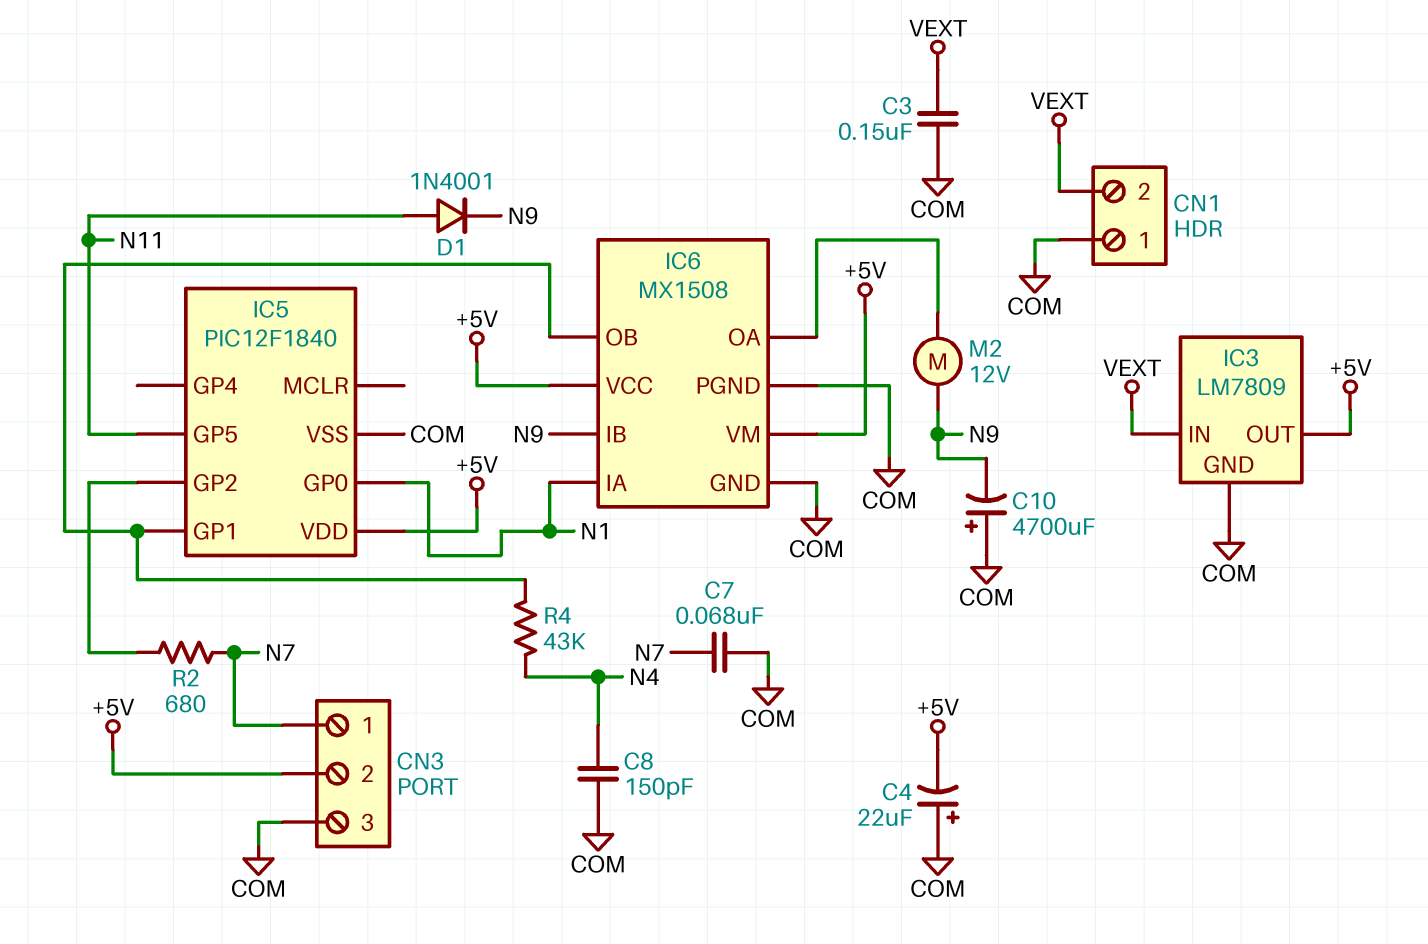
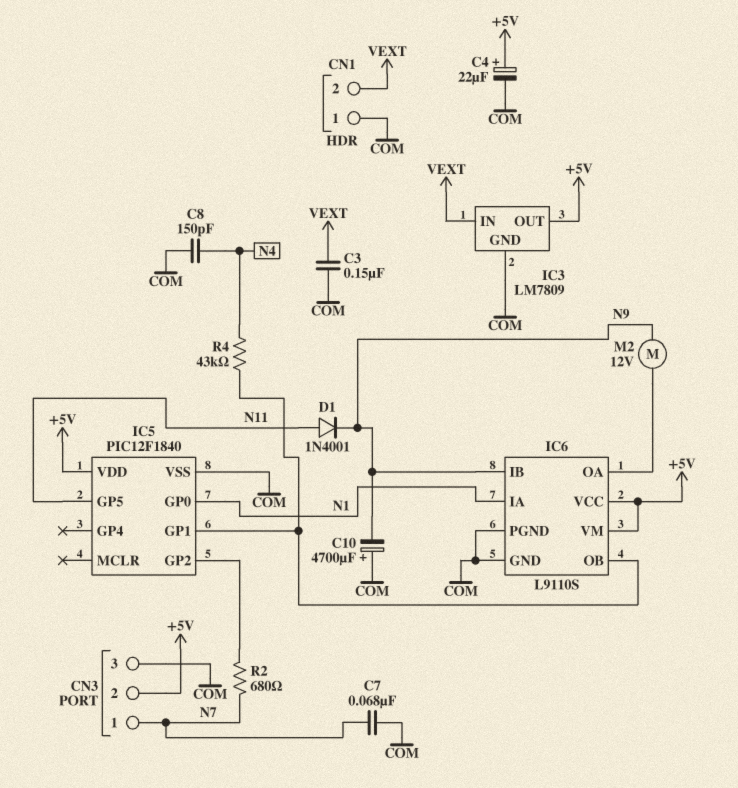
C4: 22uF (plus COM, minus +5V) -> 22uF (plus +5V, minus COM)
IC6: MX1508 -> L9110S

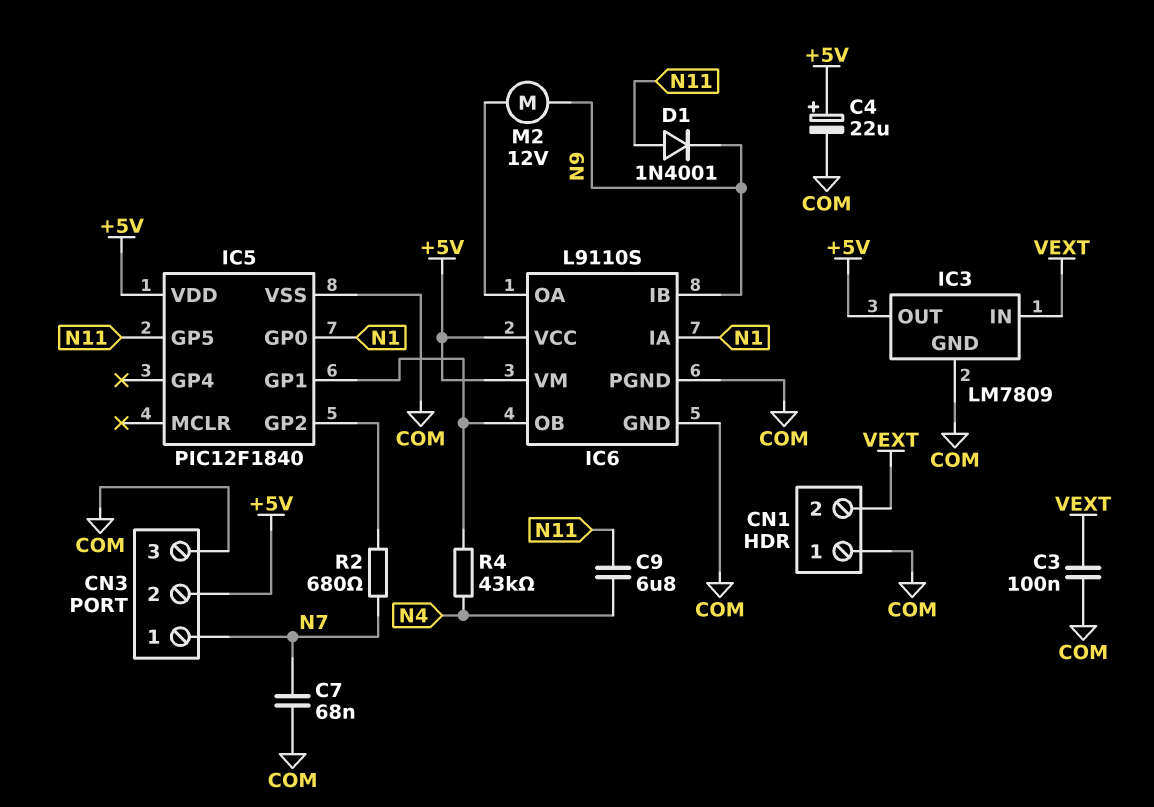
C3: 150nF (COM, VEXT) -> 100nF (COM, VEXT)
C8: 150pF (COM, N4) -> none
C9: none -> 6.8uF (N4, N11)
C10: 4700uF (plus COM, minus N9) -> none

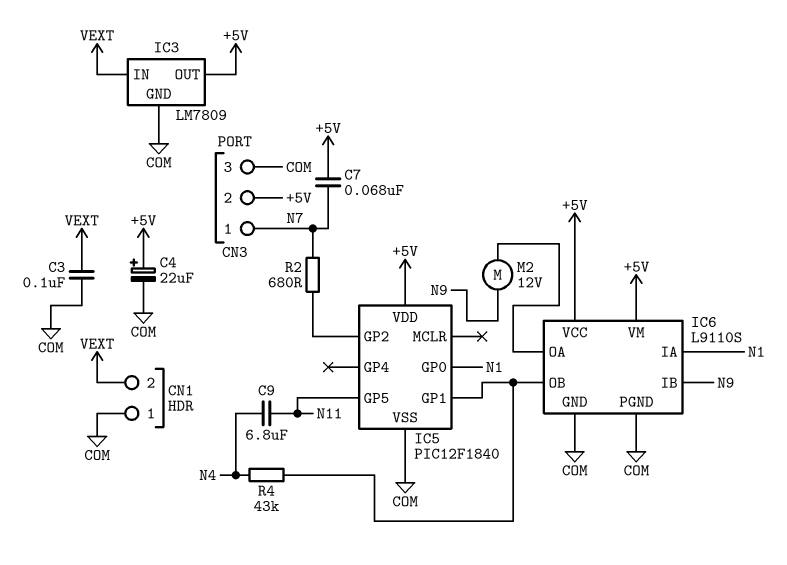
C7: 68nF (COM, N7) -> 68nF (+5V, N7)
D1: diode 1N4001 (A N11, K N9) -> none

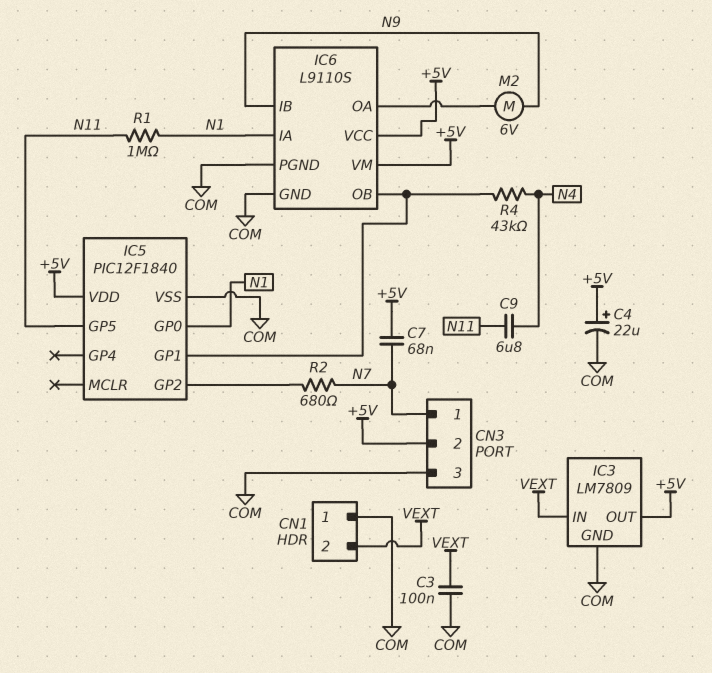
M2: motor 12V (IC6/OA, N9) -> motor 6V (IC6/OA, N9)
R1: none -> 1M (N1, N11)

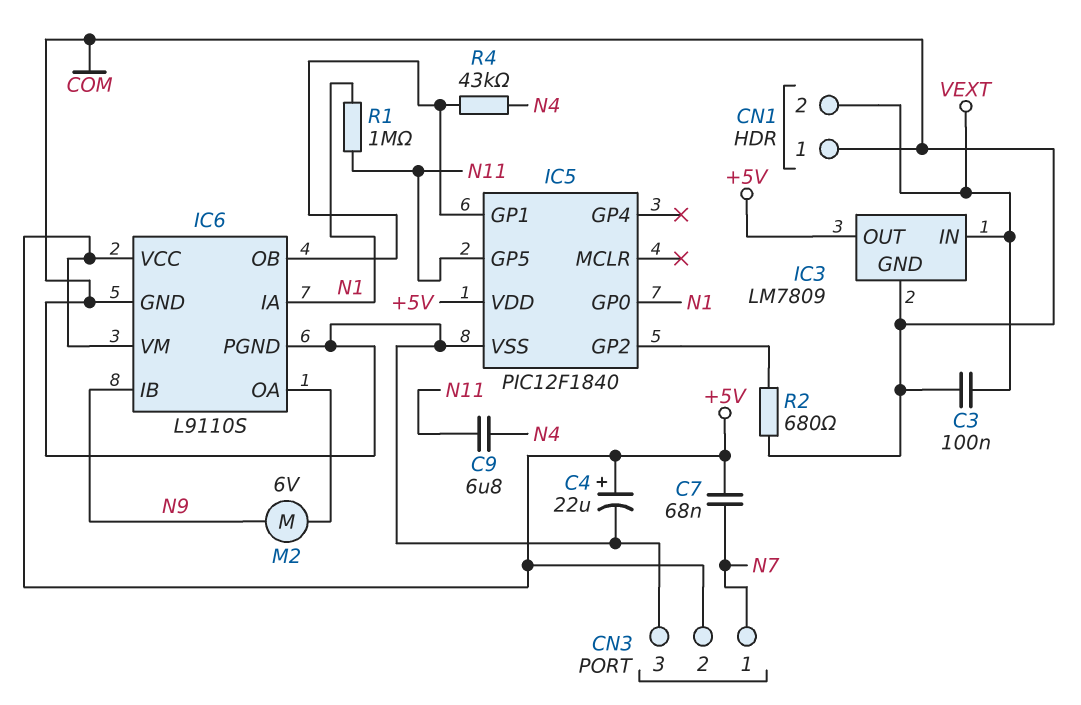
R2: 680 (IC5/GP2, N7) -> 680 (COM, IC5/GP2)

